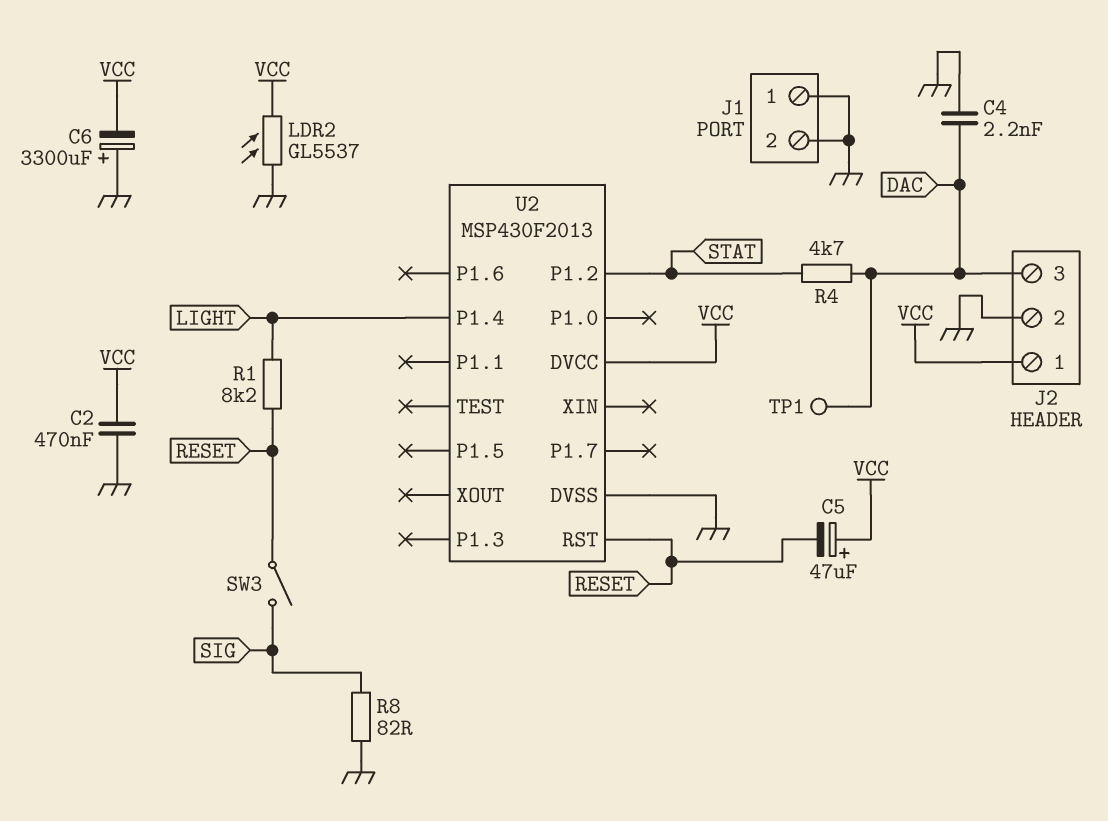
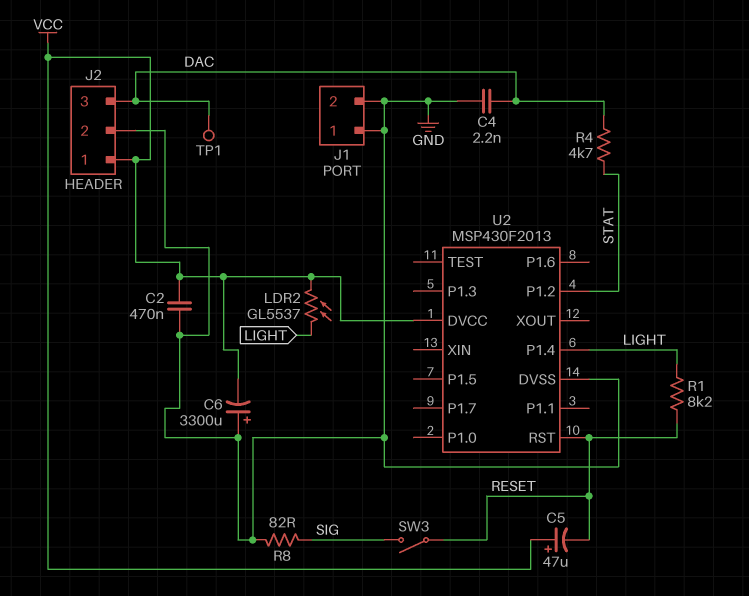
LDR2: GL5537 (GND, VCC) -> GL5537 (LIGHT, VCC)

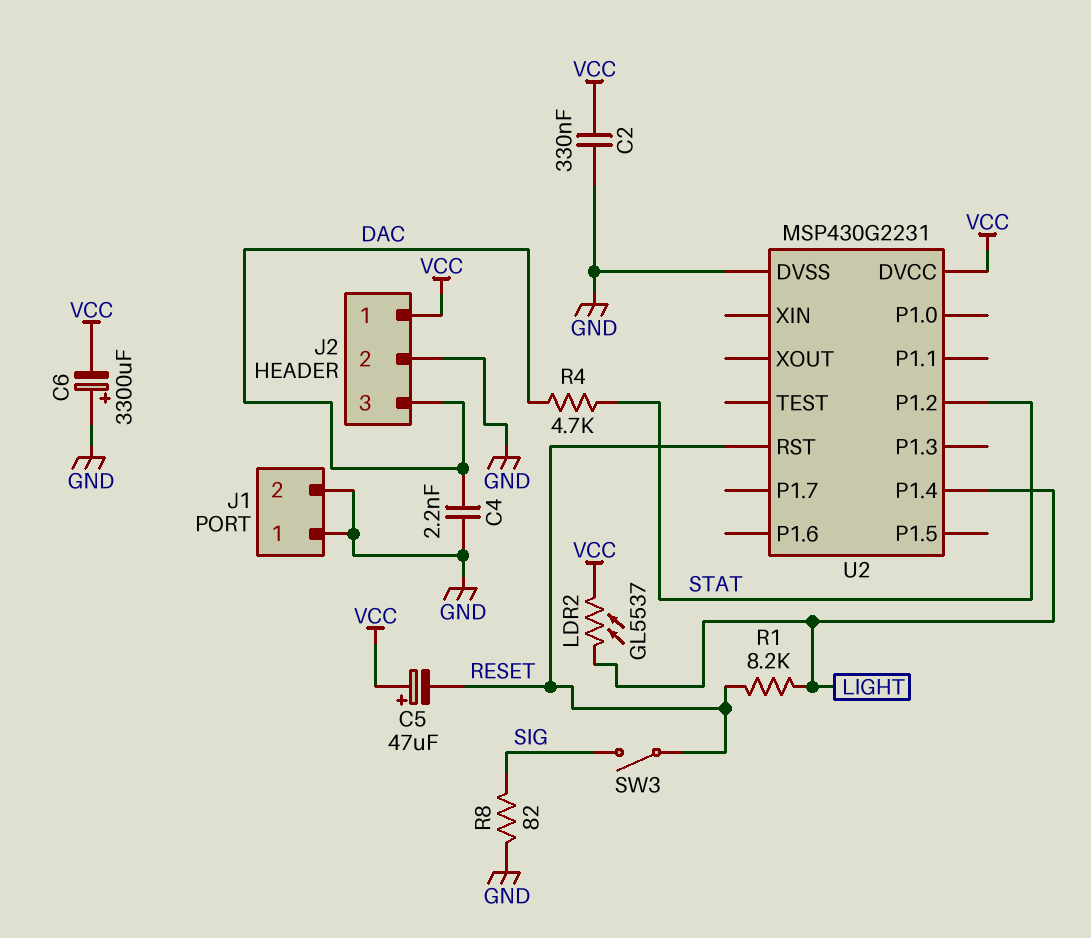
C2: 470nF (GND, VCC) -> 330nF (GND, VCC)
TP1: test point (DAC) -> none
U2: MSP430F2013 -> MSP430G2231

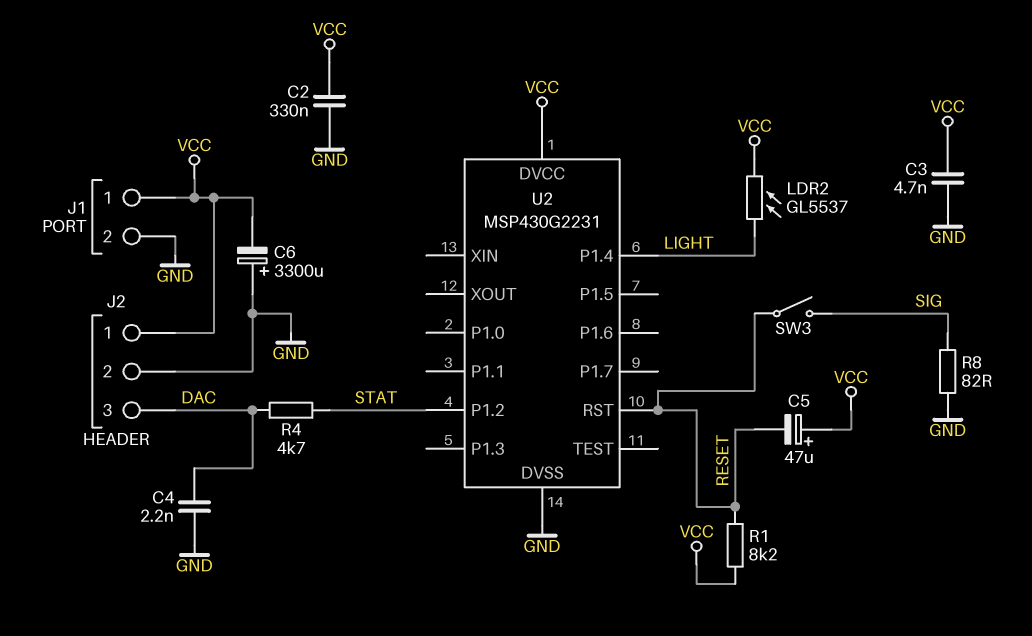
C3: none -> 4.7nF (GND, VCC)
J1 pin 1: GND -> VCC
R1: 8.2k (LIGHT, RESET) -> 8.2k (RESET, VCC)

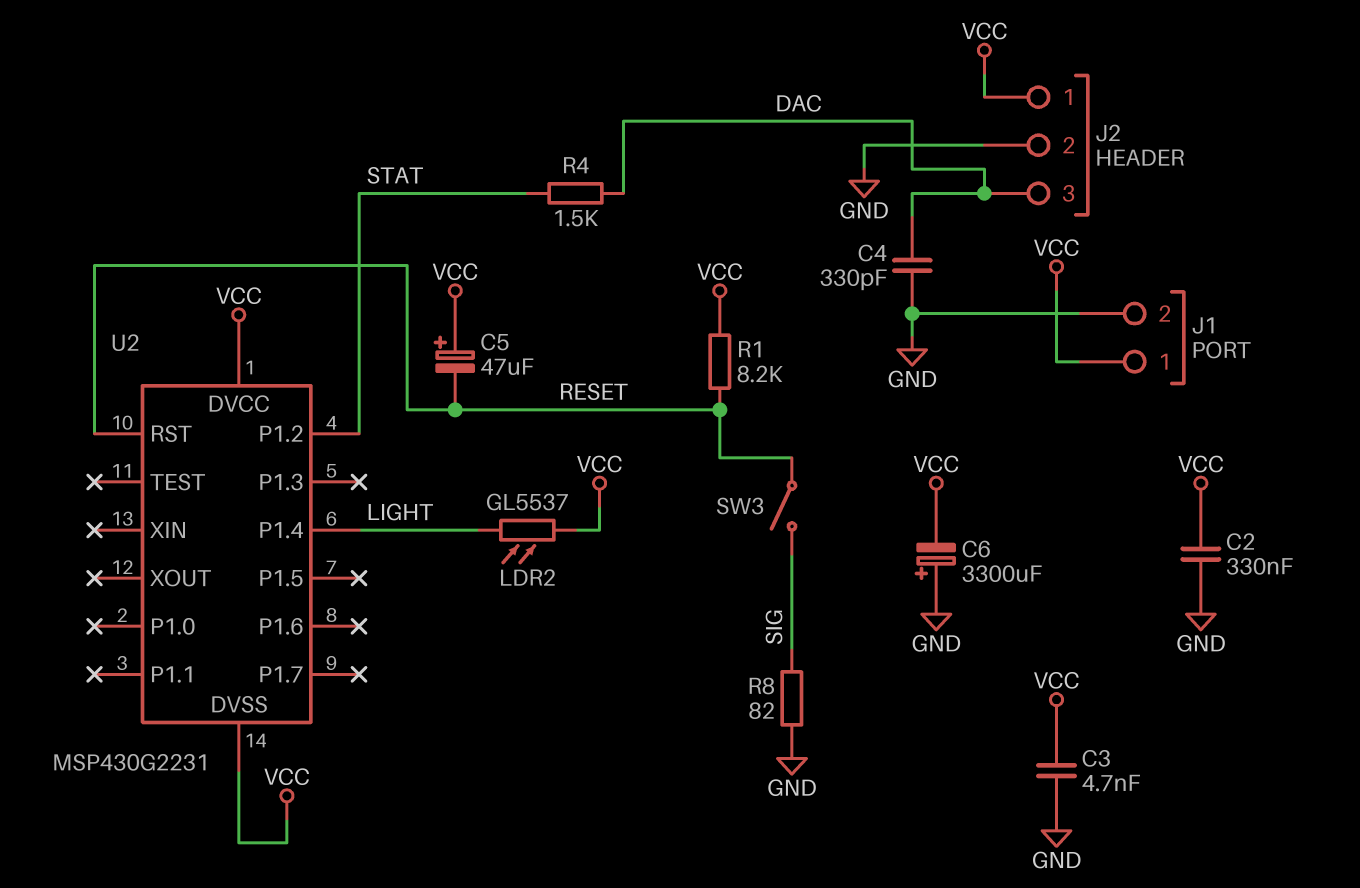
C4: 2.2nF (DAC, GND) -> 330pF (DAC, GND)
R4: 4.7k (DAC, STAT) -> 1.5k (DAC, STAT)
U2 pin DVSS: GND -> VCC

